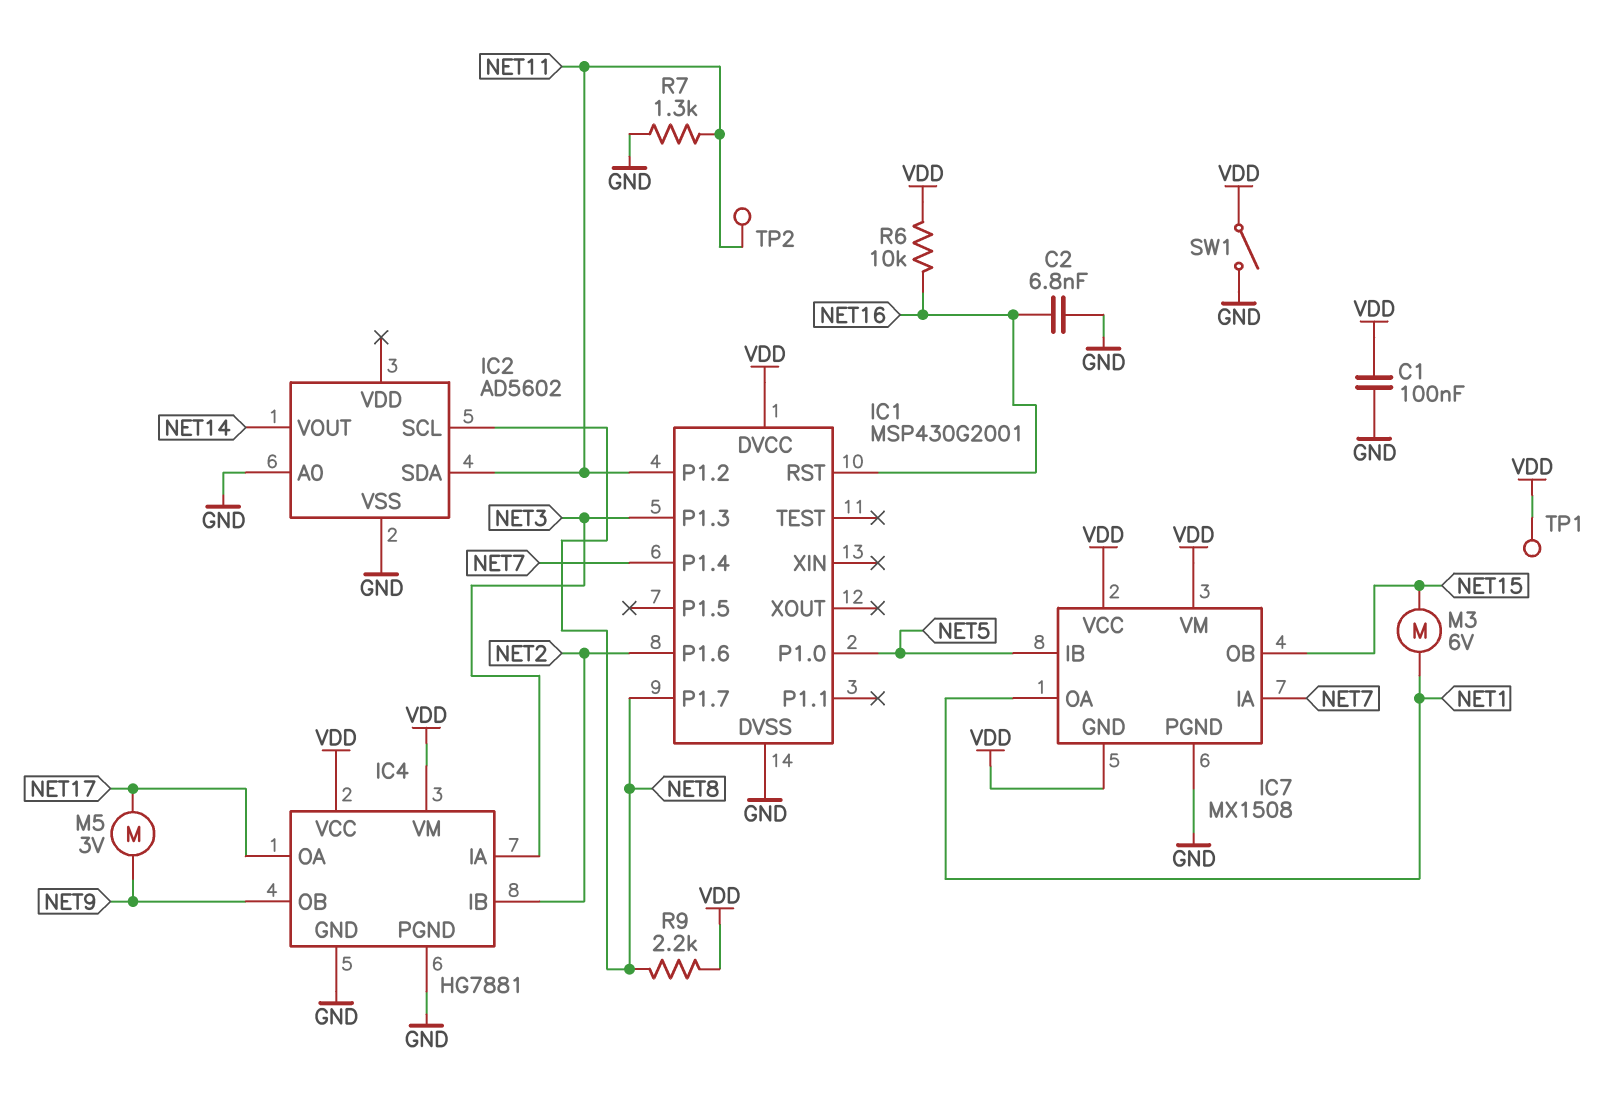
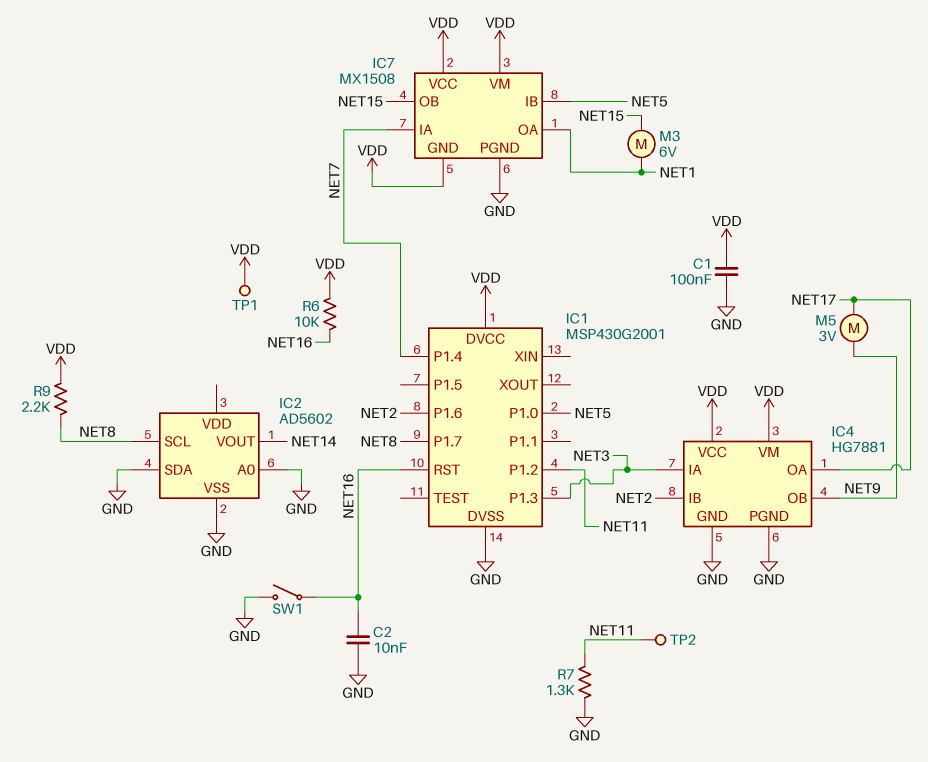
C2: 6.8nF (GND, NET16) -> 10nF (GND, NET16)
IC2 pin SDA: NET11 -> GND
SW1: switch (GND, VDD) -> switch (GND, NET16)

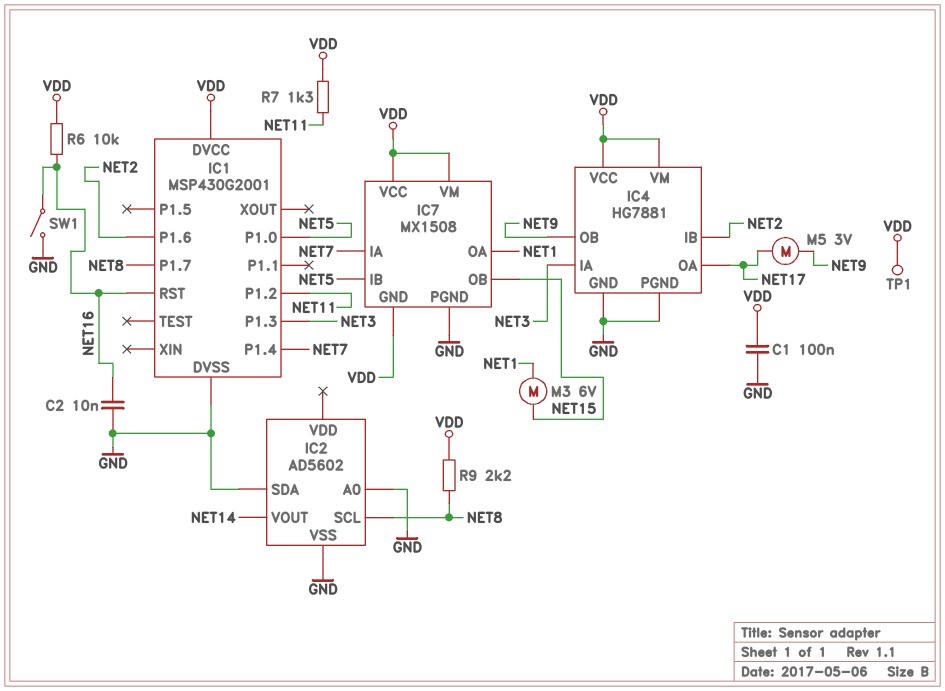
R7: 1.3k (GND, NET11) -> 1.3k (NET11, VDD)
TP2: test point (NET11) -> none

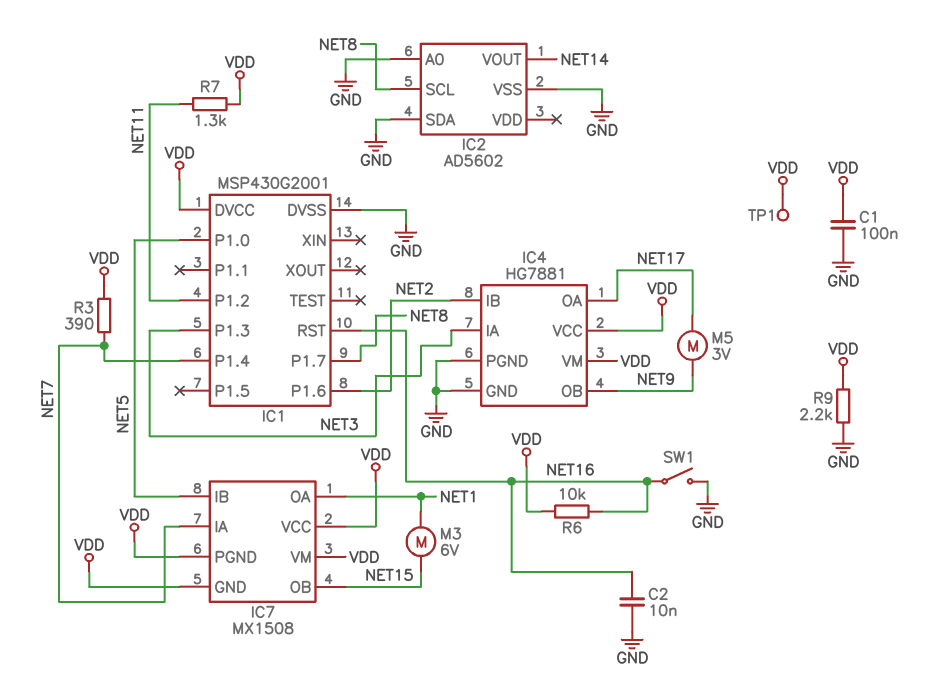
IC7 pin PGND: GND -> VDD
R3: none -> 390 (NET7, VDD)
R9: 2.2k (NET8, VDD) -> 2.2k (GND, VDD)

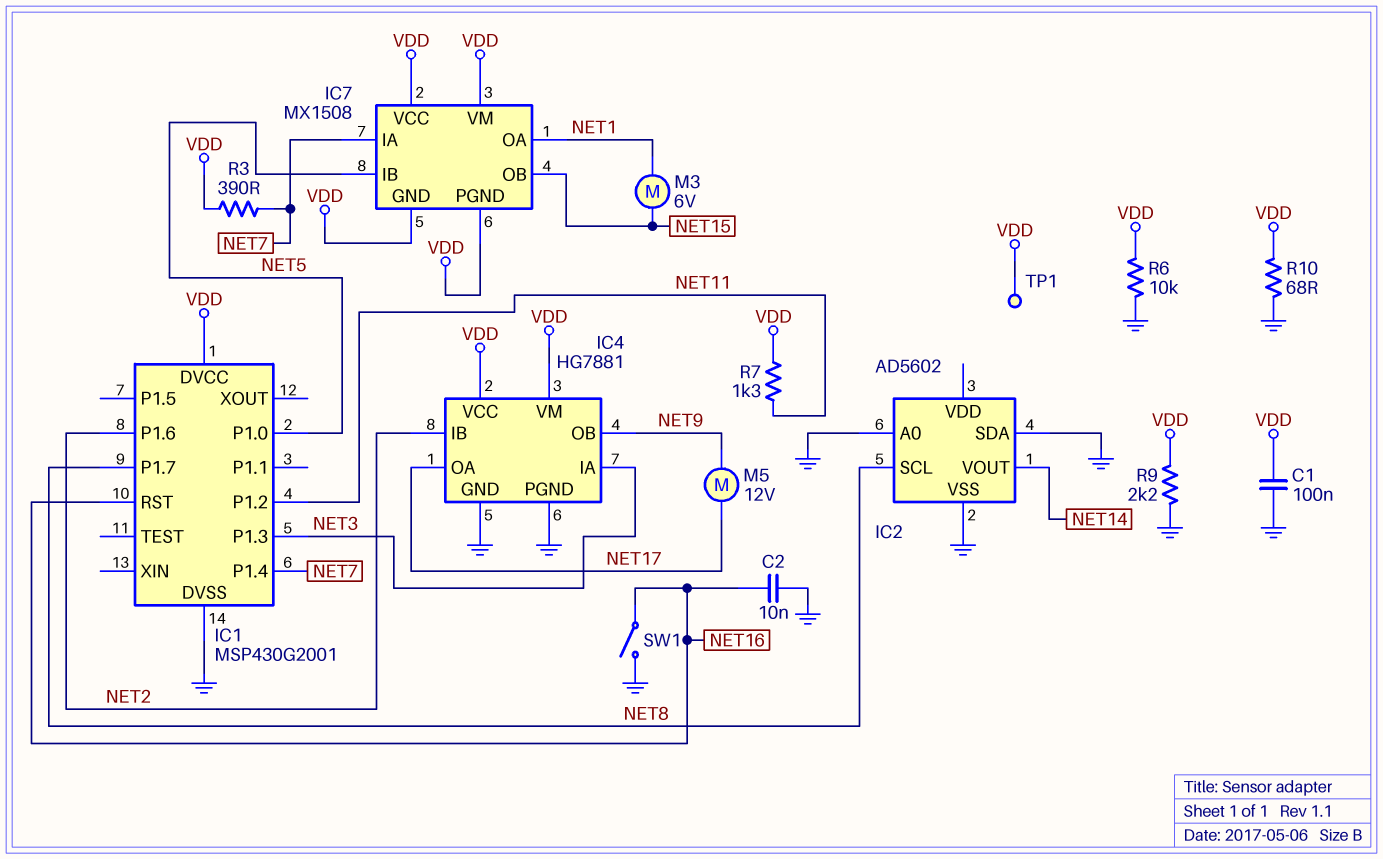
M5: motor 3V (NET9, NET17) -> motor 12V (NET9, NET17)
R6: 10k (NET16, VDD) -> 10k (GND, VDD)
R10: none -> 68 (GND, VDD)

